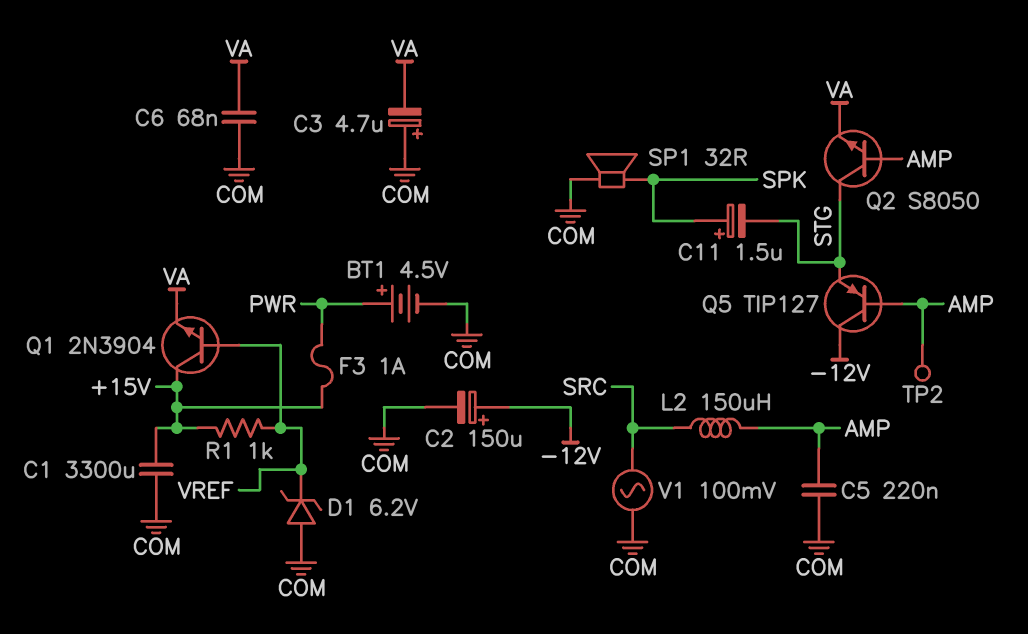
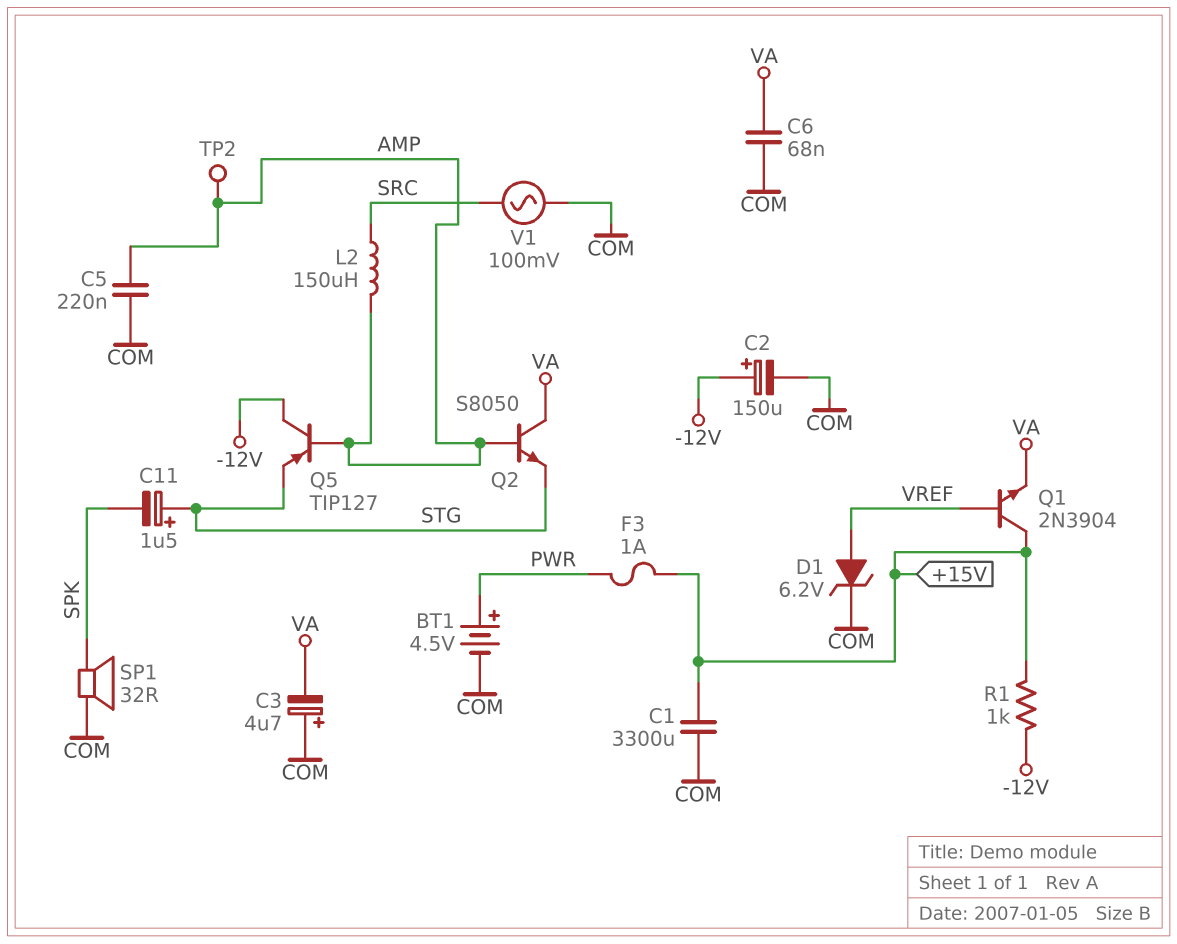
C11: 1.5uF (plus SPK, minus STG) -> 1.5uF (plus STG, minus SPK)
D1: zener 6.2V (A COM, K VREF) -> zener 6.2V (A VREF, K COM)
Q2: NPN S8050 (B AMP, C STG, E VA) -> NPN S8050 (B AMP, C VA, E STG)
R1: 1k (+15V, VREF) -> 1k (+15V, -12V)

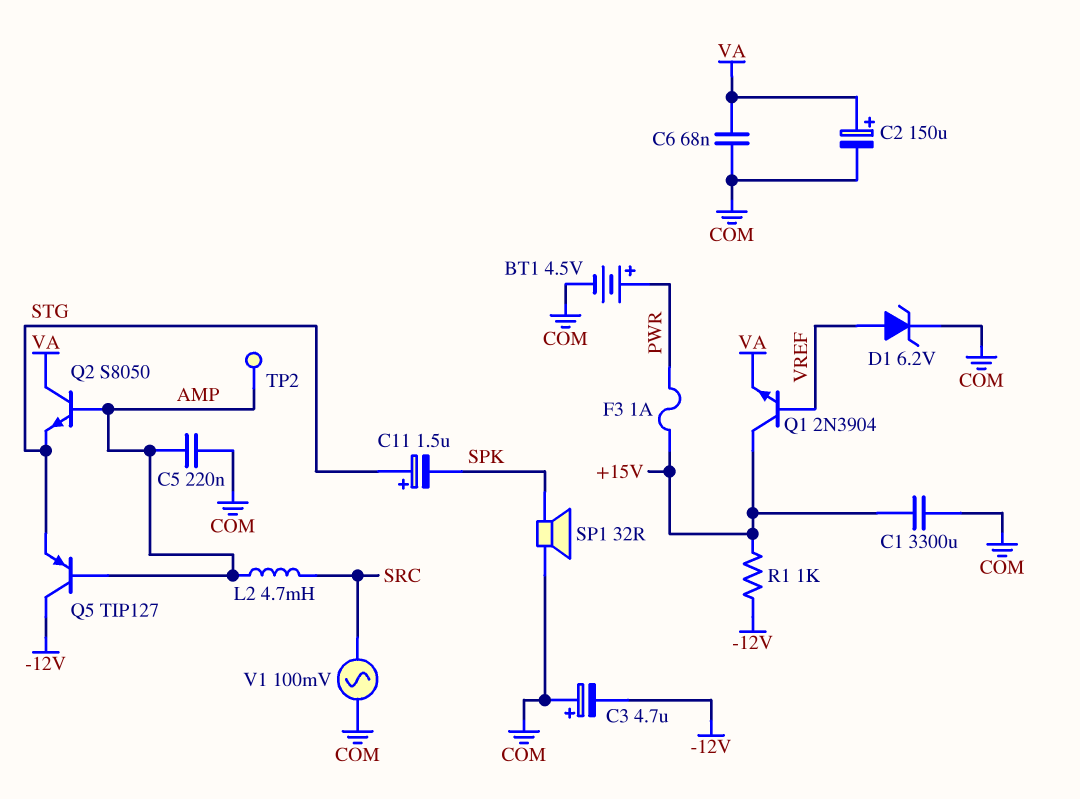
C2: 150uF (plus -12V, minus COM) -> 150uF (plus VA, minus COM)
C3: 4.7uF (plus COM, minus VA) -> 4.7uF (plus COM, minus -12V)
L2: 150uH (AMP, SRC) -> 4.7mH (AMP, SRC)

